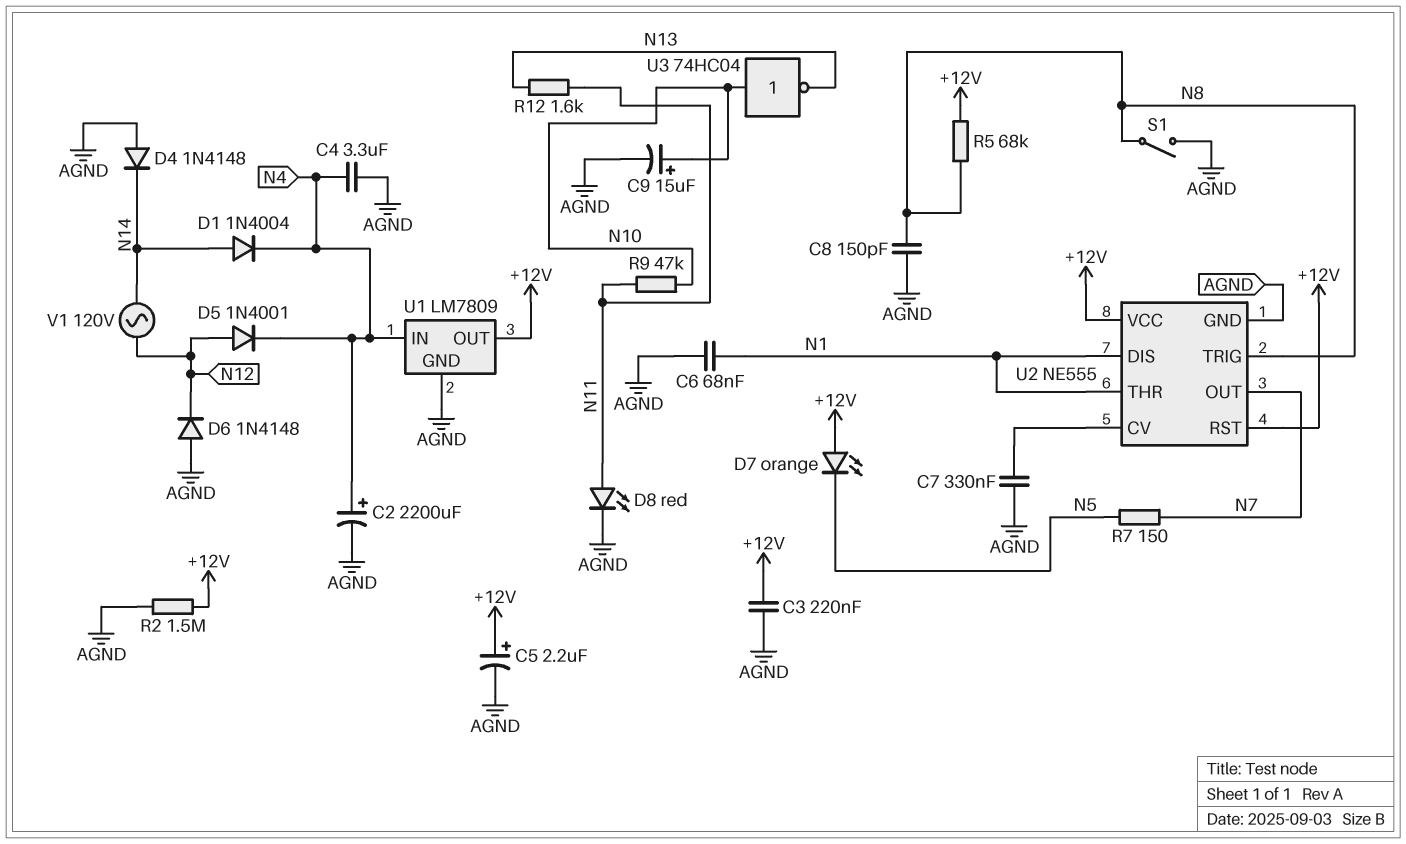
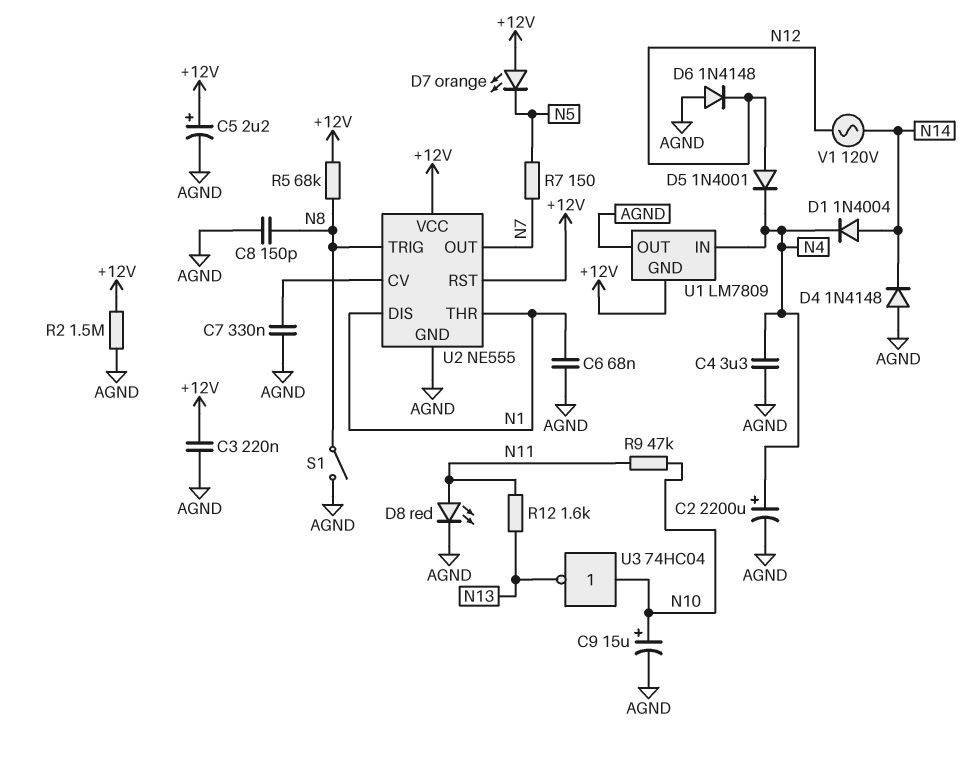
U1 pin GND: AGND -> +12V
U1 pin OUT: +12V -> AGND

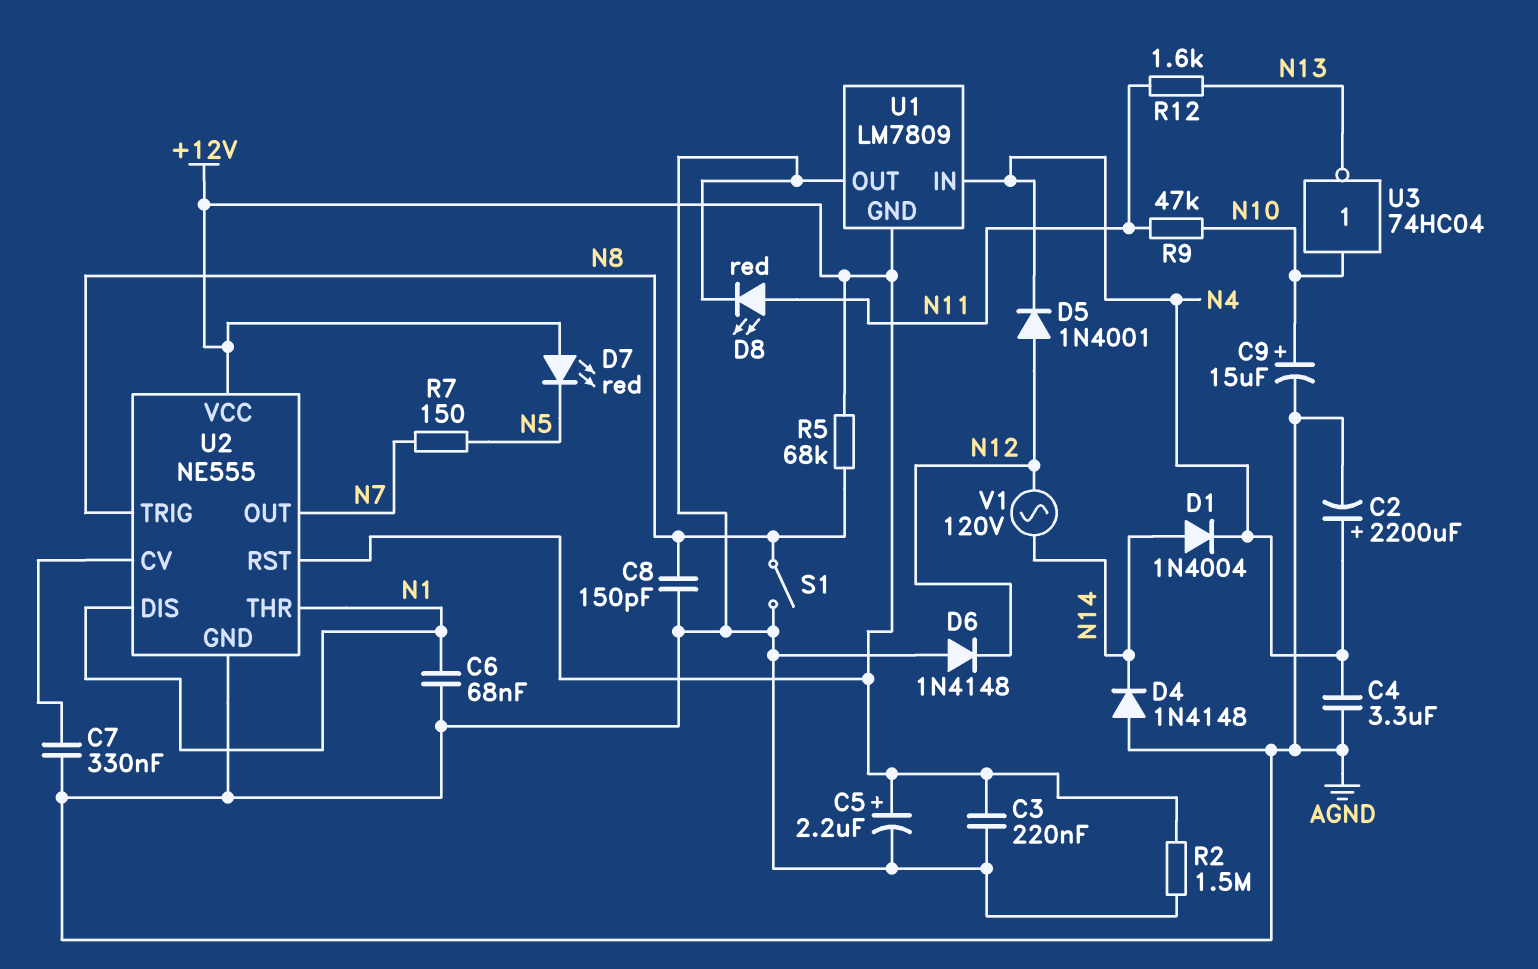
D7: LED orange (A +12V, K N5) -> LED red (A +12V, K N5)

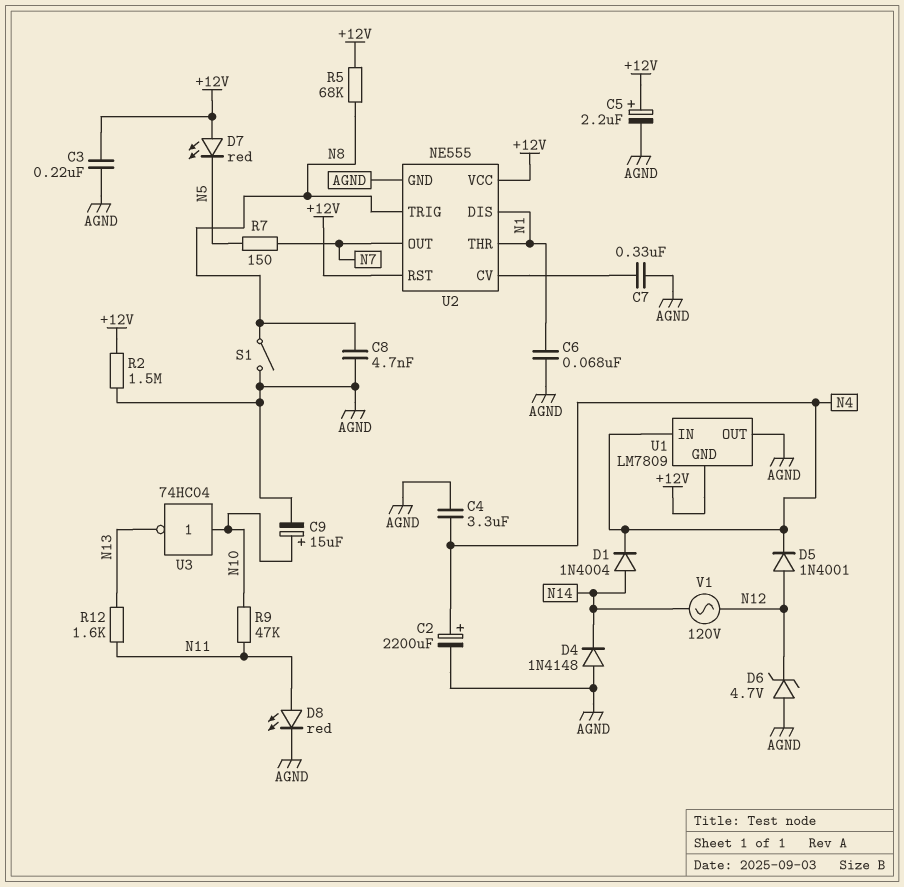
C8: 150pF (AGND, N8) -> 4.7nF (AGND, N8)
D6: diode 1N4148 (A AGND, K N12) -> zener 4.7V (A AGND, K N12)

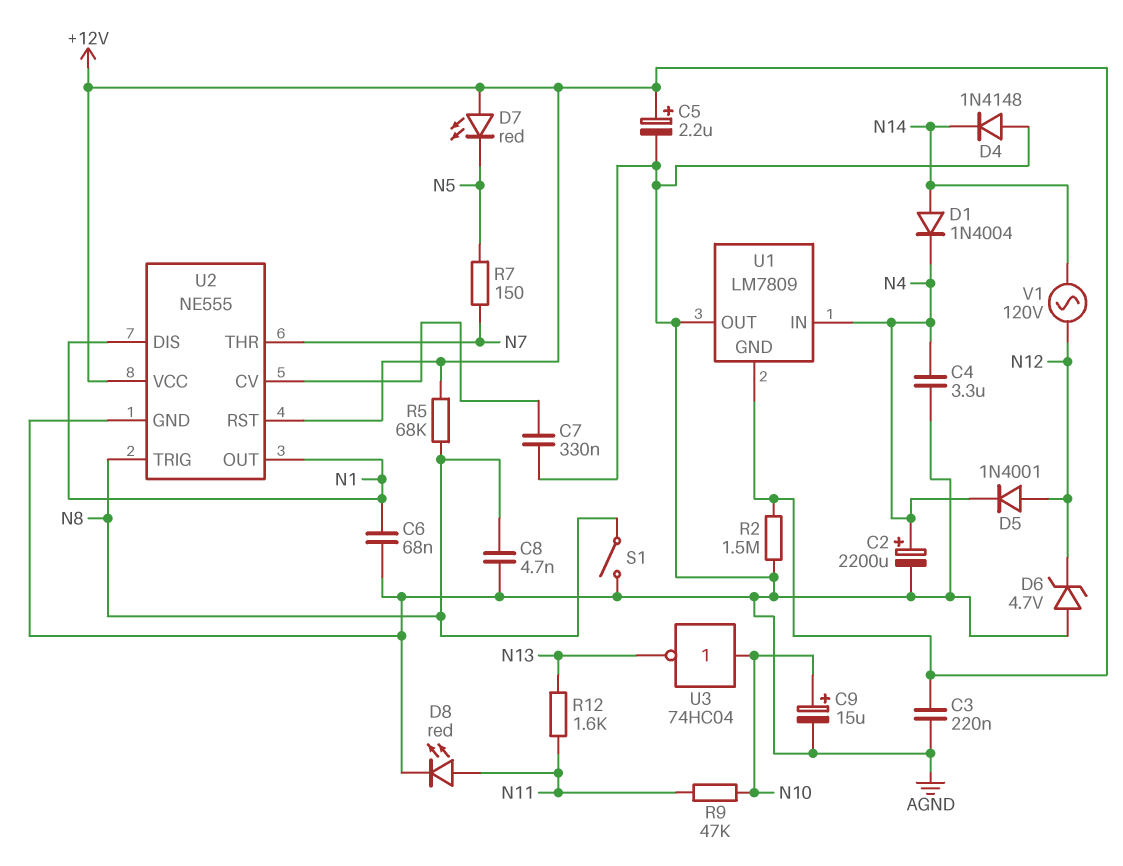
U2 pin OUT: N7 -> N1
U2 pin THR: N1 -> N7

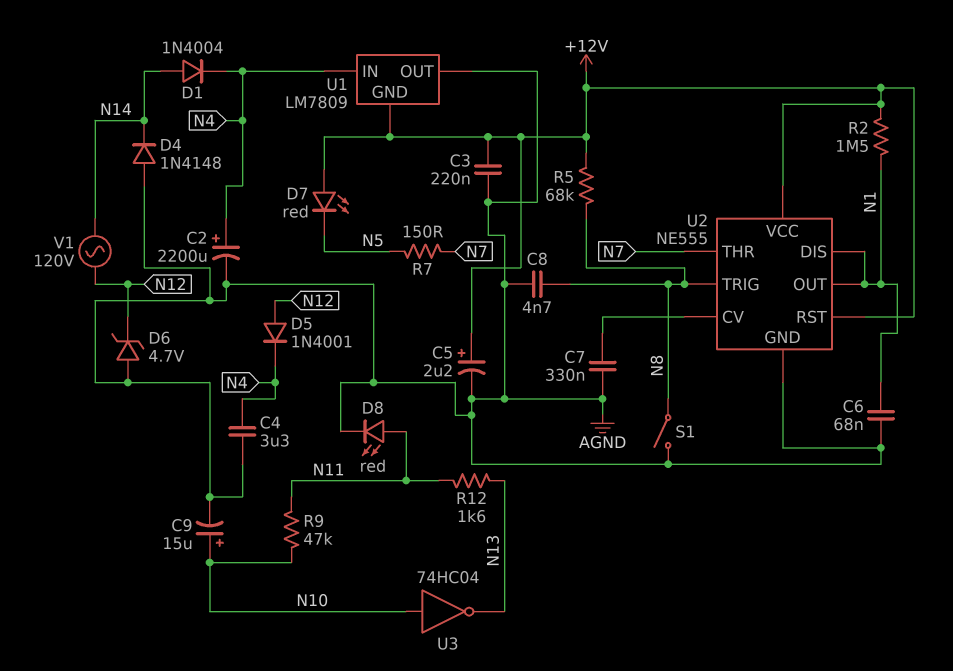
R2: 1.5M (+12V, AGND) -> 1.5M (+12V, N1)

